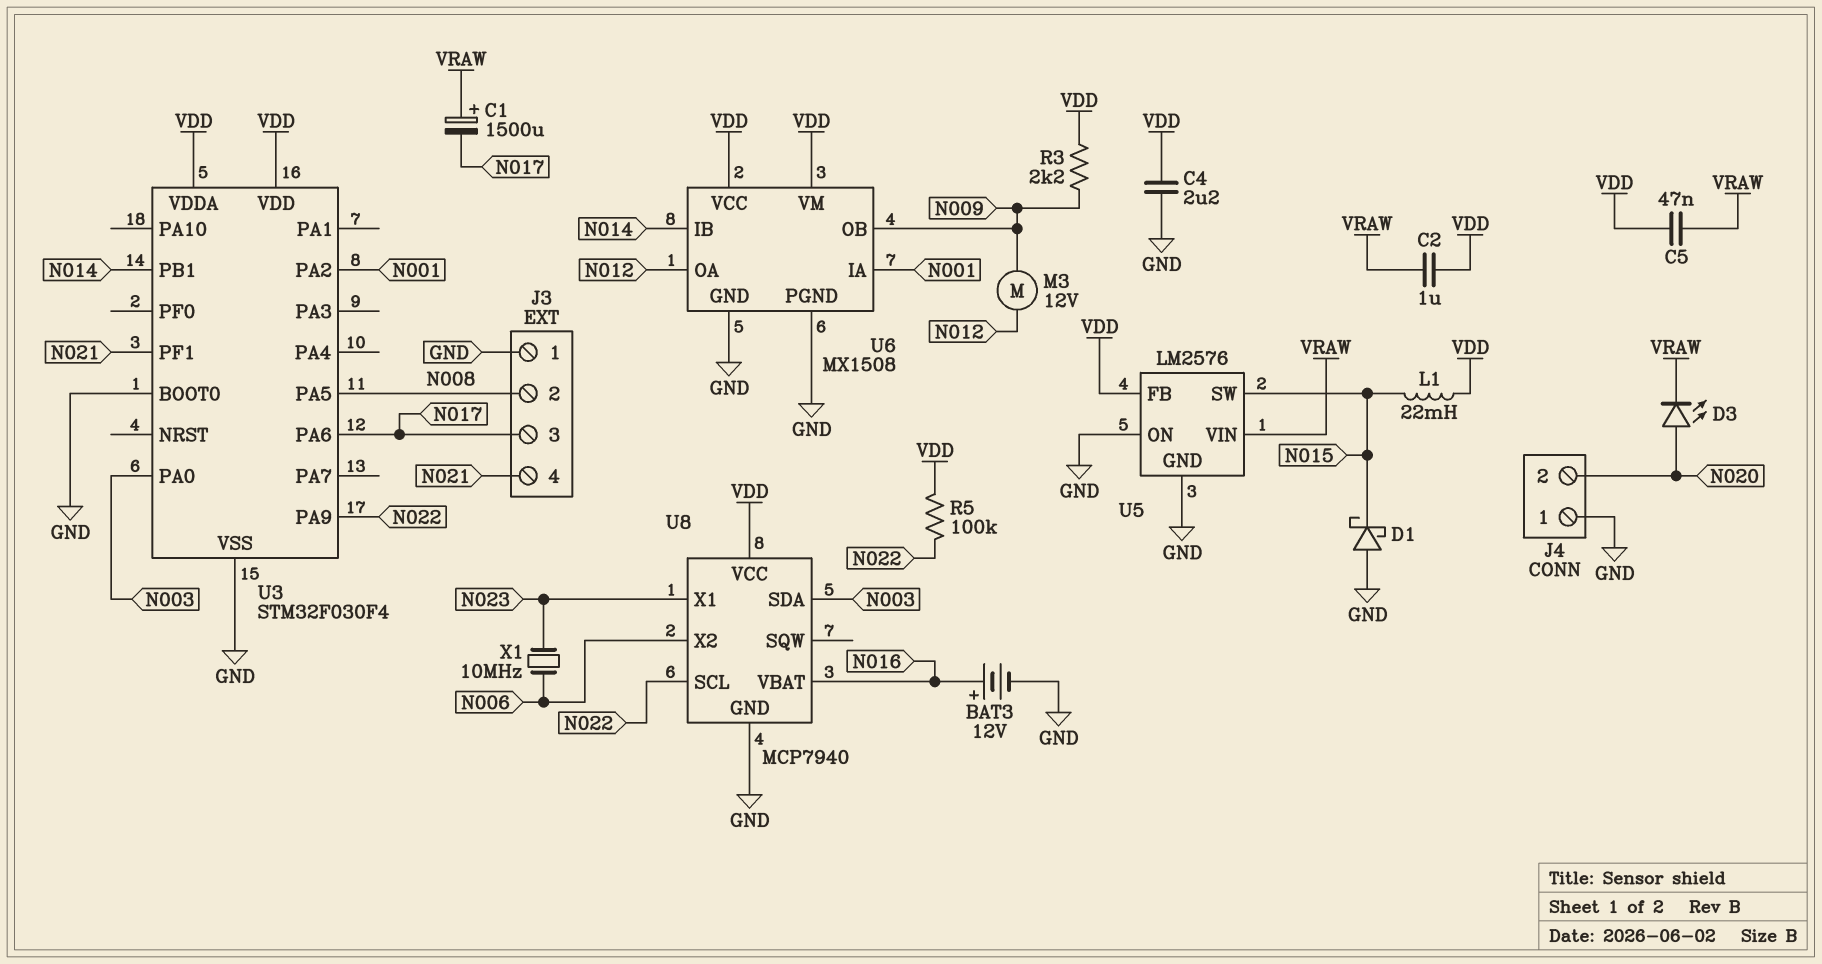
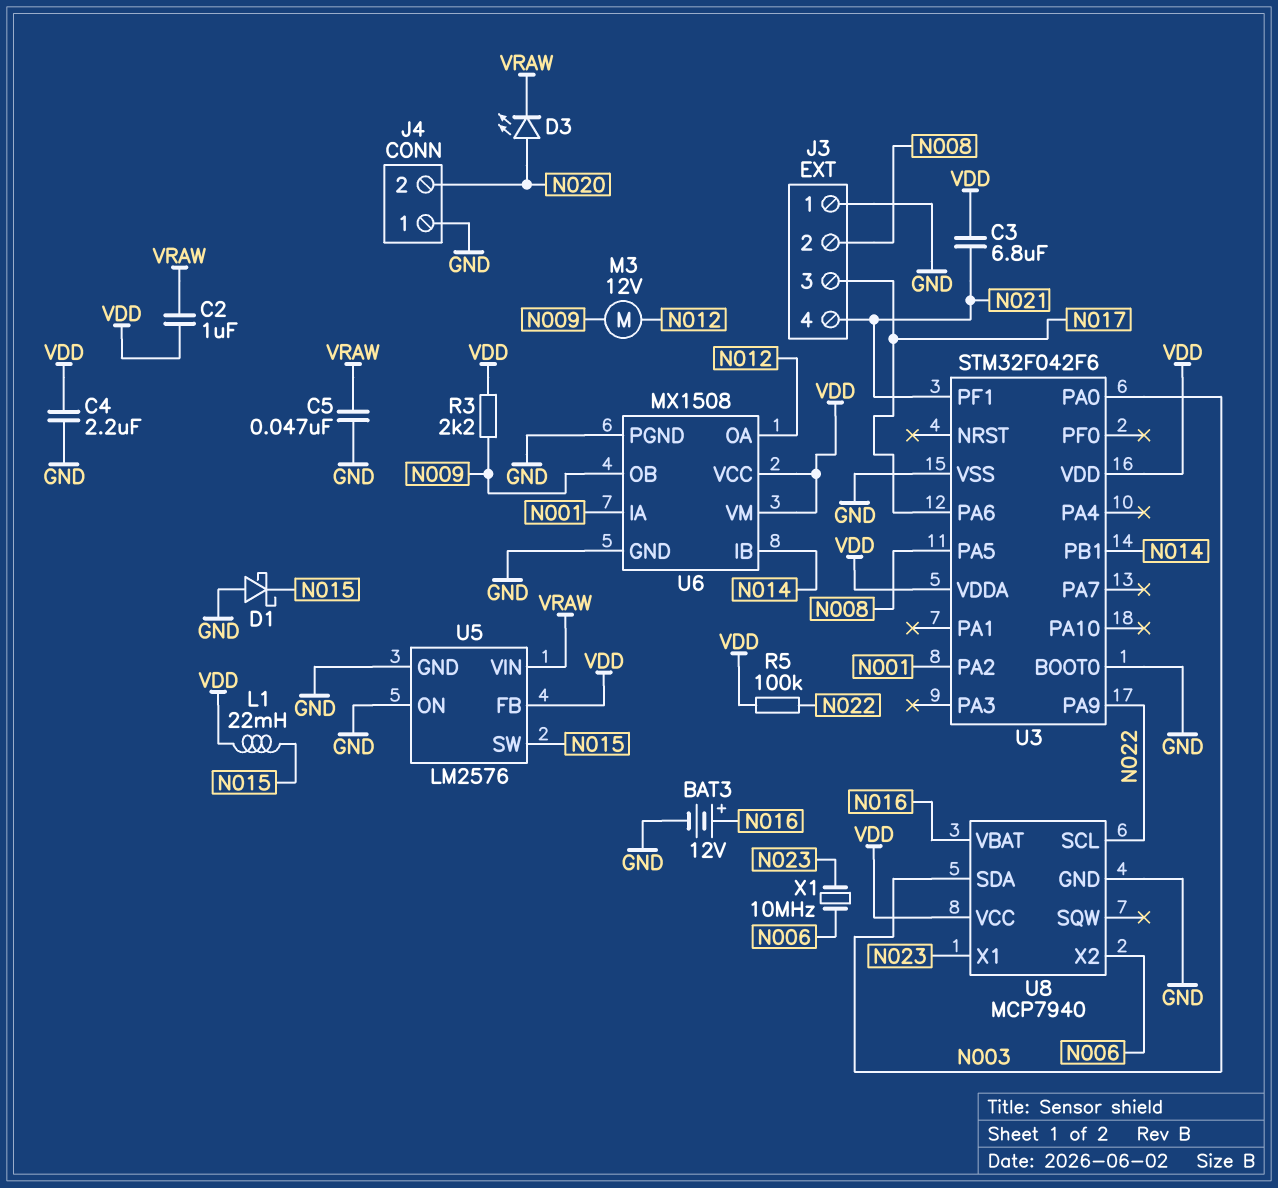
C1: 1500uF (plus VRAW, minus N017) -> none
C3: none -> 6.8uF (N021, VDD)
C5: 47nF (VDD, VRAW) -> 47nF (GND, VRAW)
U3: STM32F030F4 -> STM32F042F6

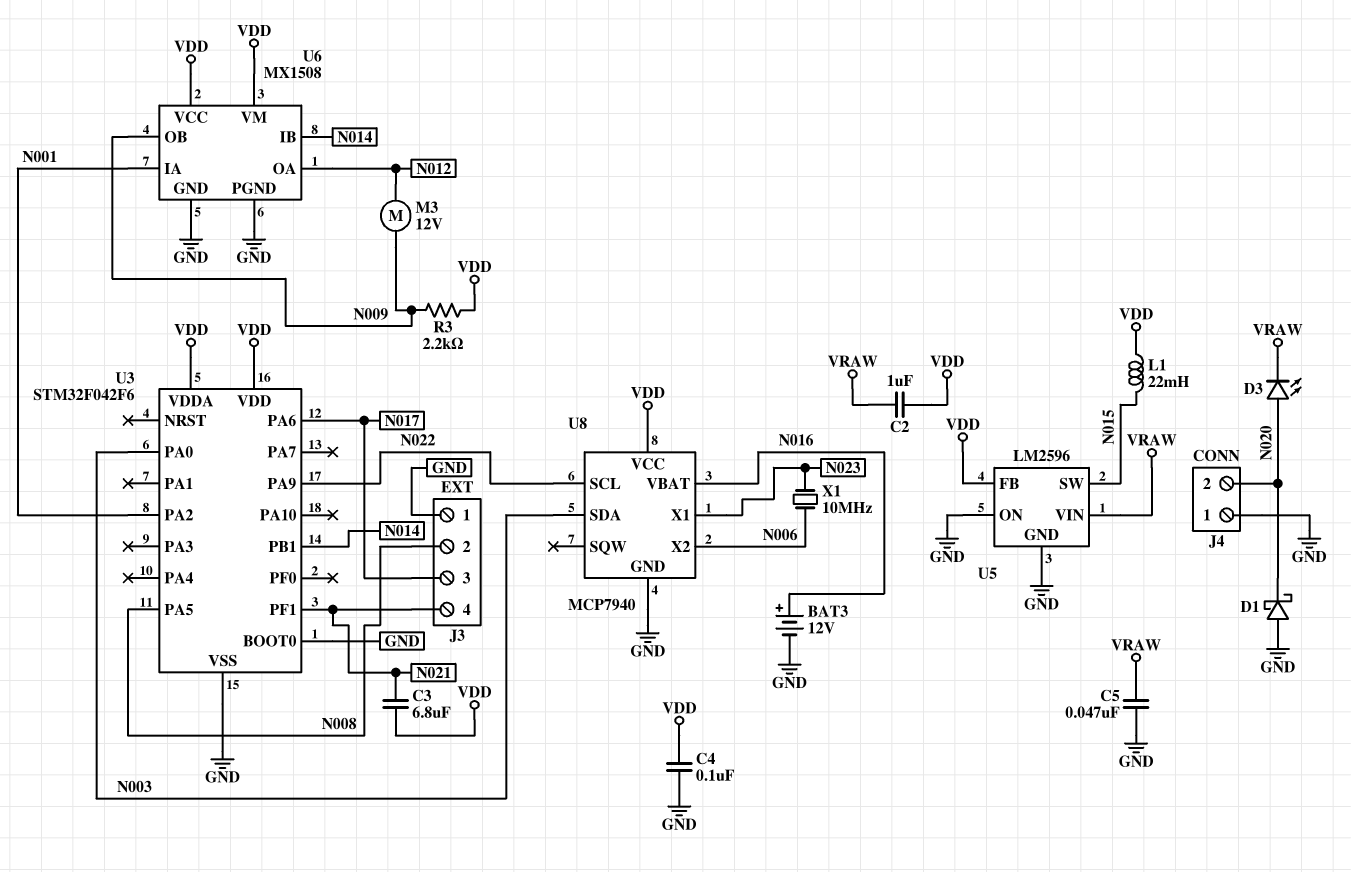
C4: 2.2uF (GND, VDD) -> 100nF (GND, VDD)
D1: schottky (A GND, K N015) -> schottky (A GND, K N020)
R5: 100k (N022, VDD) -> none
U5: LM2576 -> LM2596

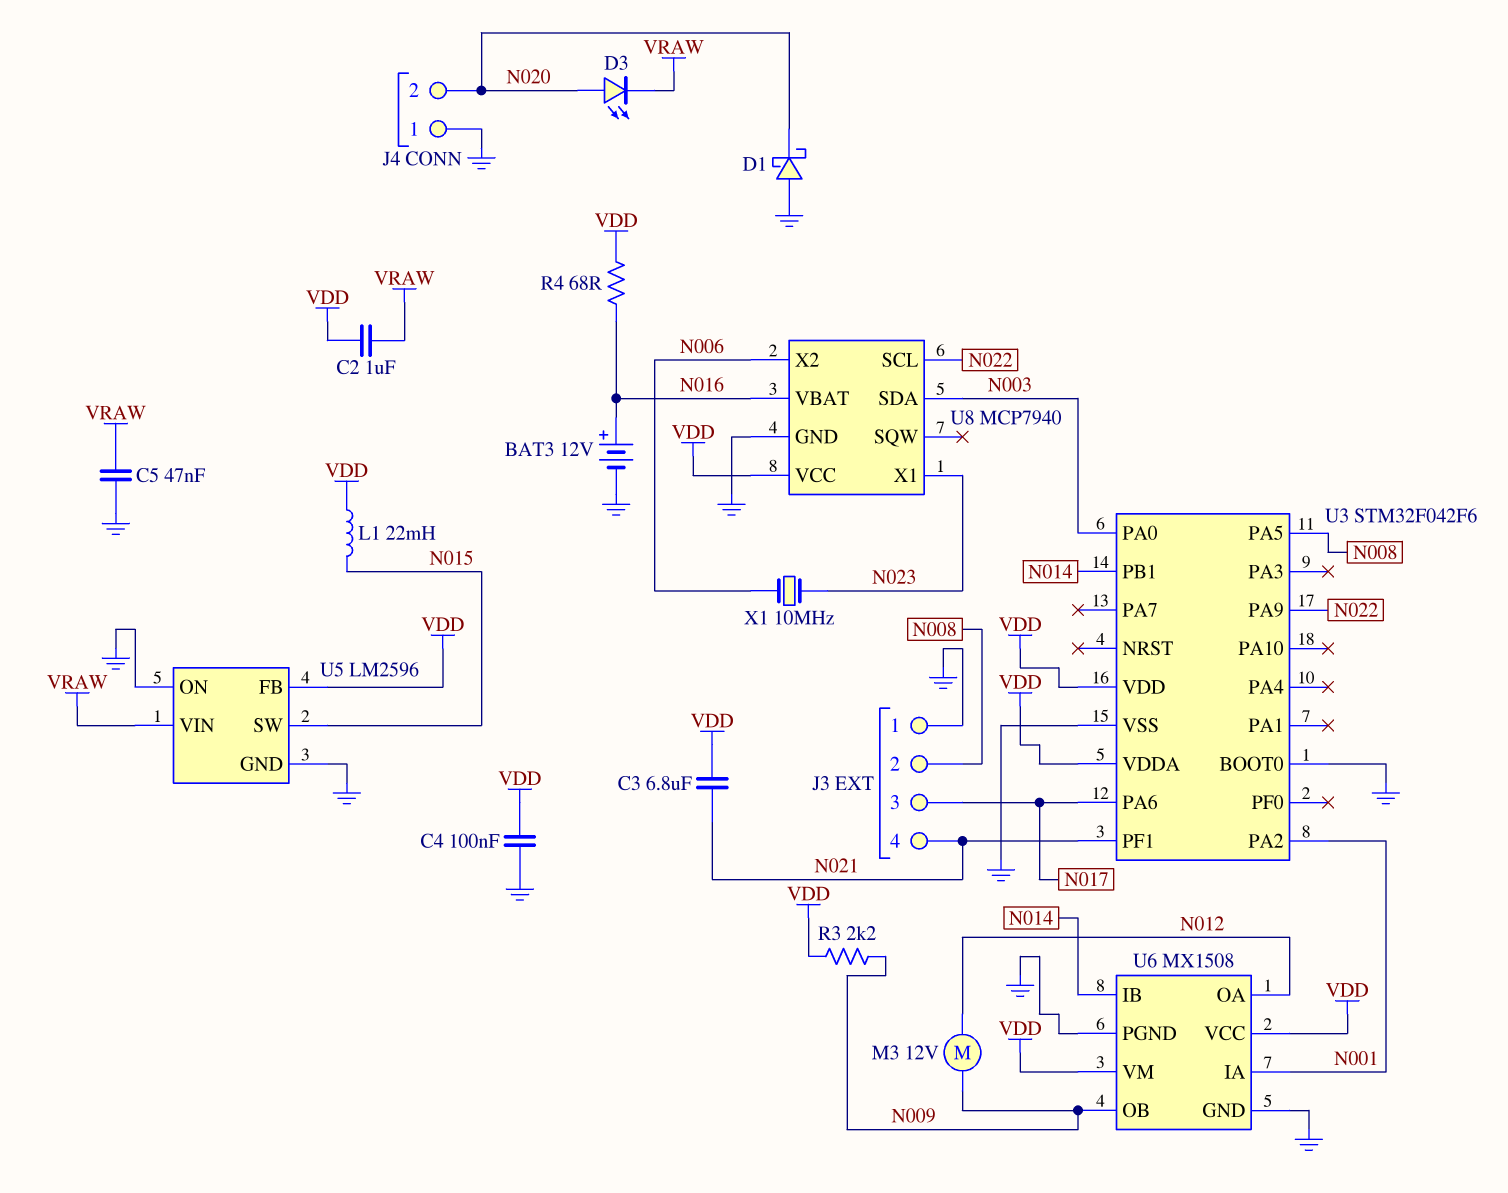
R4: none -> 68 (N016, VDD)

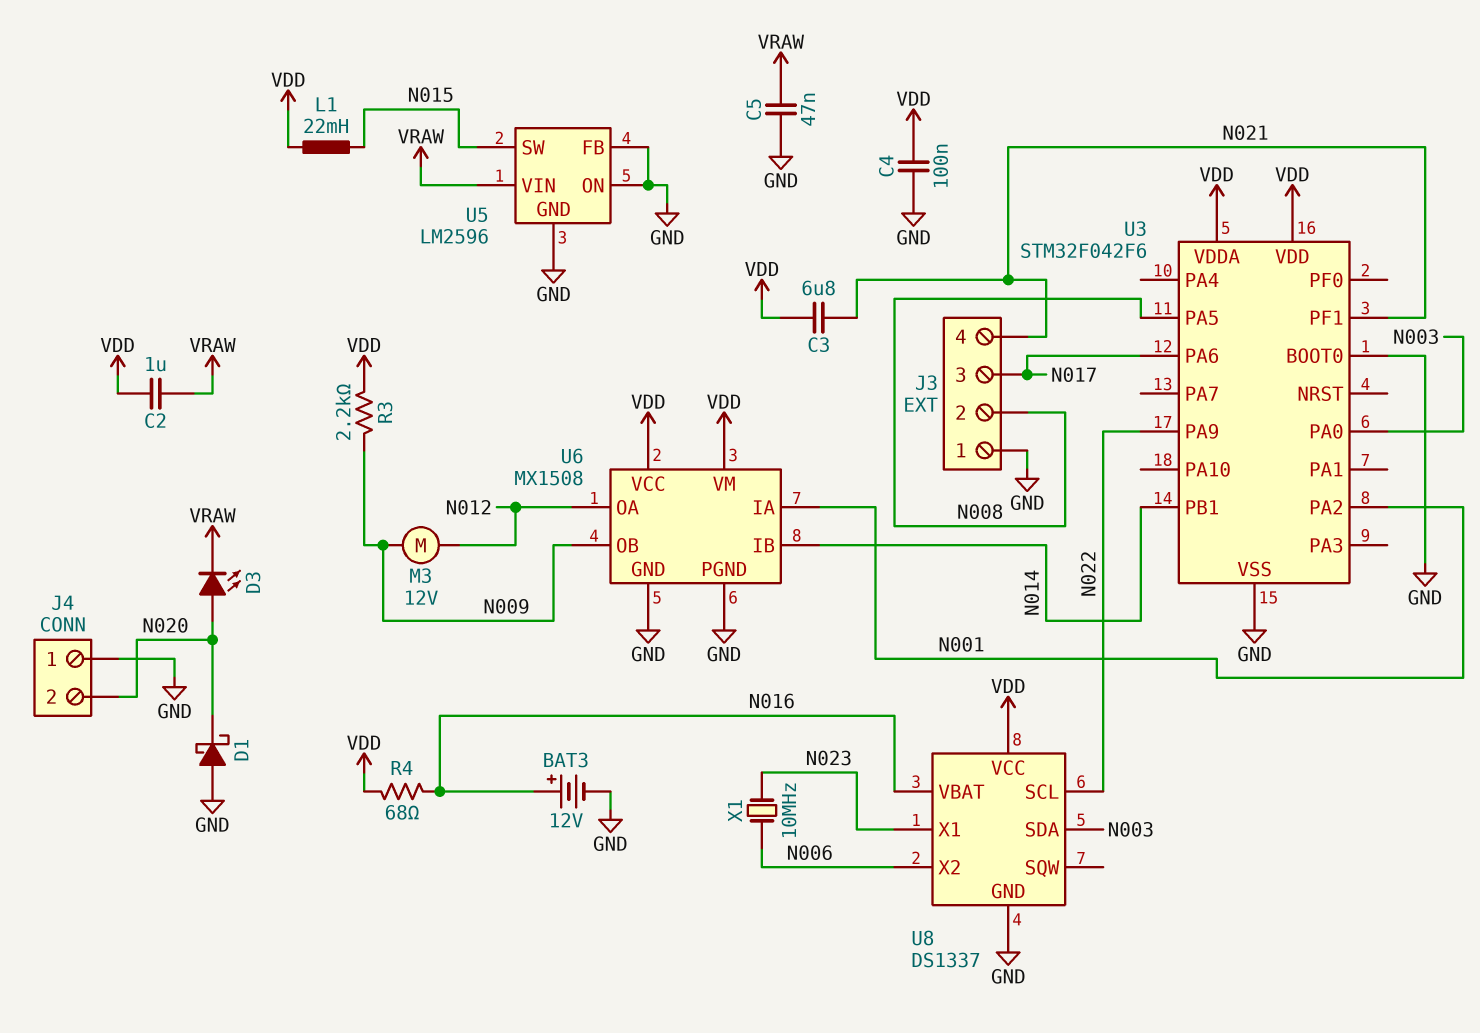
U5 pin FB: VDD -> GND
U8: MCP7940 -> DS1337

